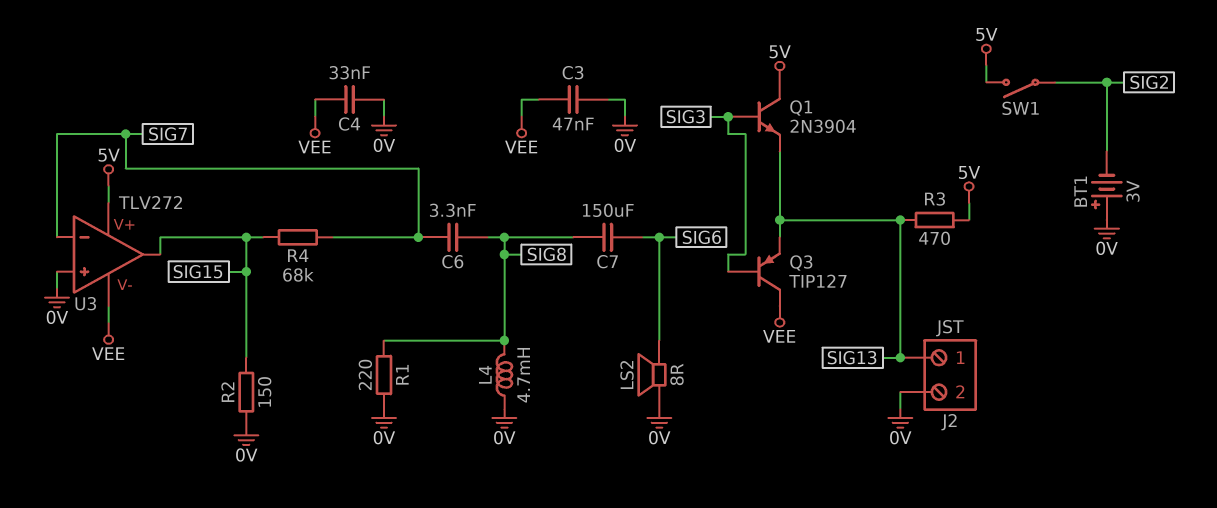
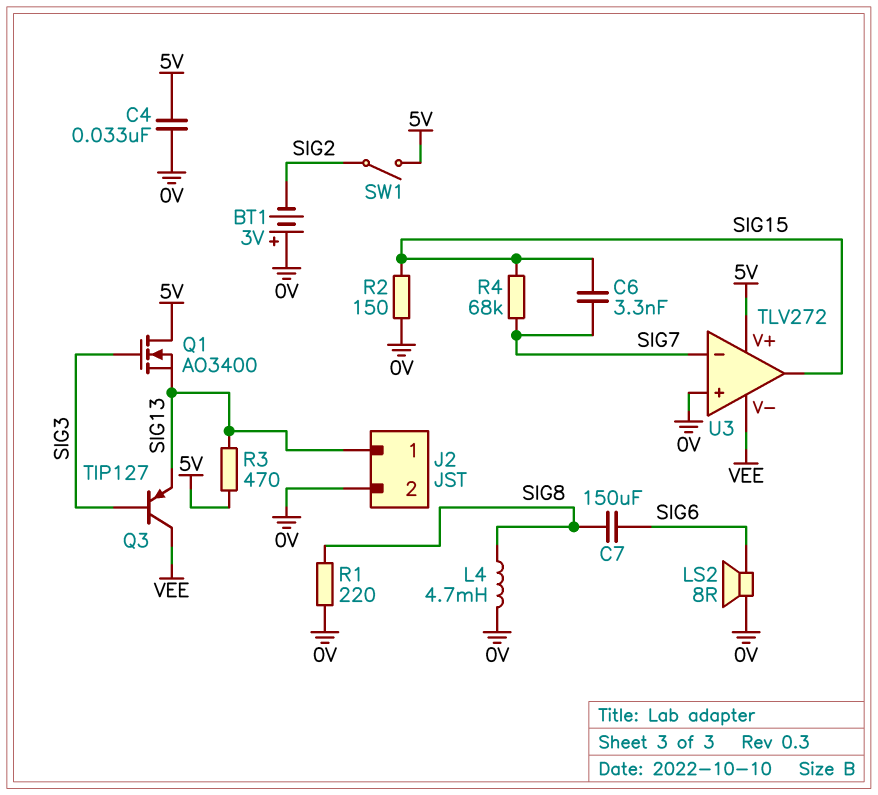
C3: 47nF (0V, VEE) -> none
C4: 33nF (0V, VEE) -> 33nF (0V, 5V)
C6: 3.3nF (SIG7, SIG8) -> 3.3nF (SIG7, SIG15)
Q1: NPN 2N3904 (B SIG3, C 5V, E SIG13) -> NMOS AO3400 (G SIG3, D 5V, S SIG13)

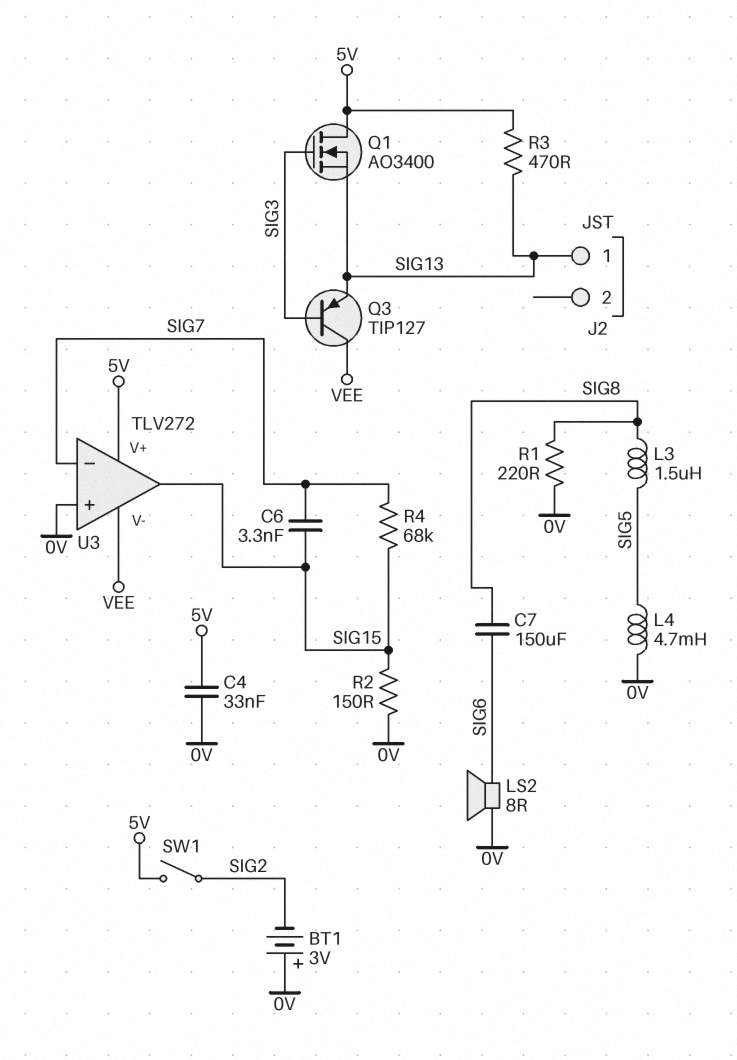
J2 pin 2: 0V -> none
L3: none -> 1.5uH (SIG5, SIG8)
L4: 4.7mH (0V, SIG8) -> 4.7mH (0V, SIG5)

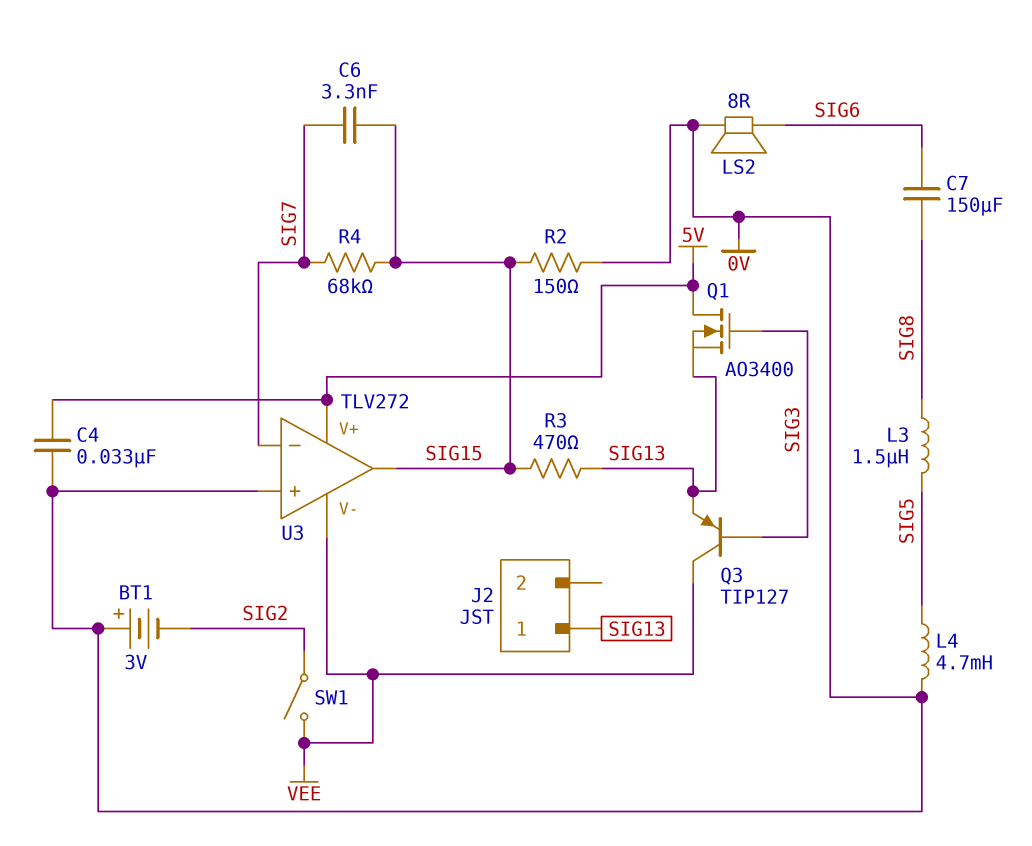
R1: 220 (0V, SIG8) -> none
R3: 470 (5V, SIG13) -> 470 (SIG13, SIG15)
SW1: switch (5V, SIG2) -> switch (SIG2, VEE)

